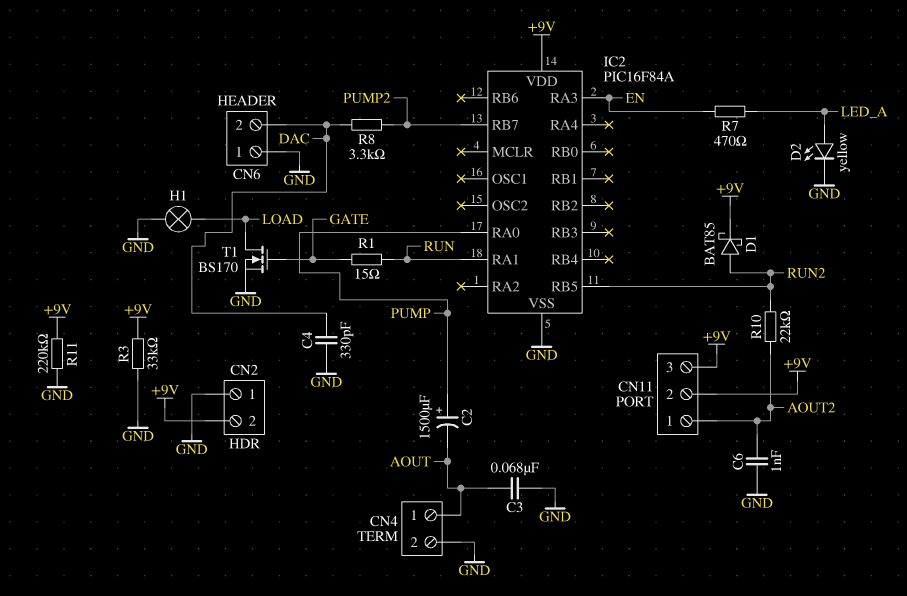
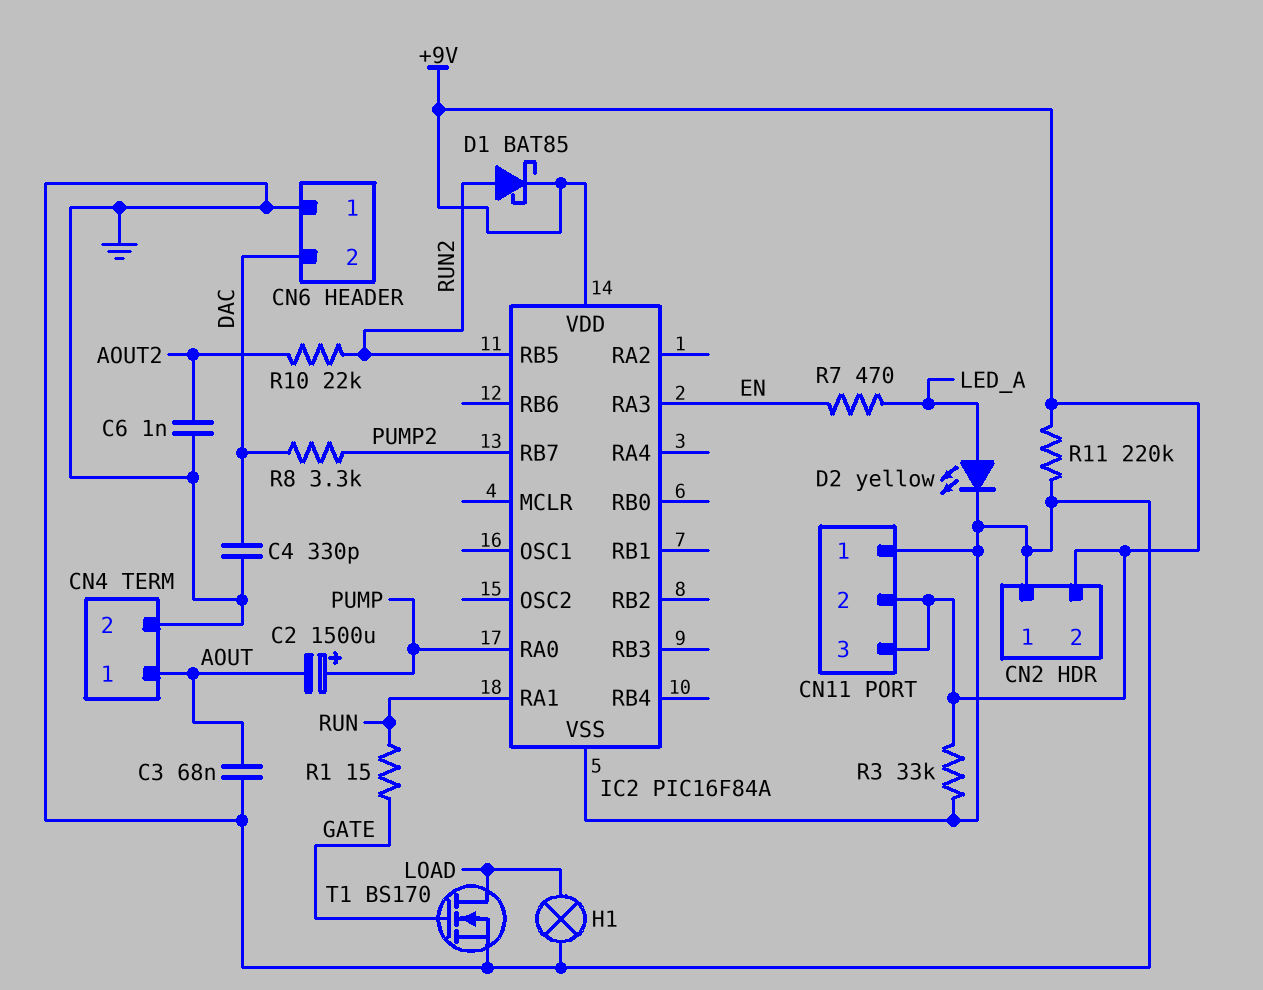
CN11 pin 1: AOUT2 -> GND

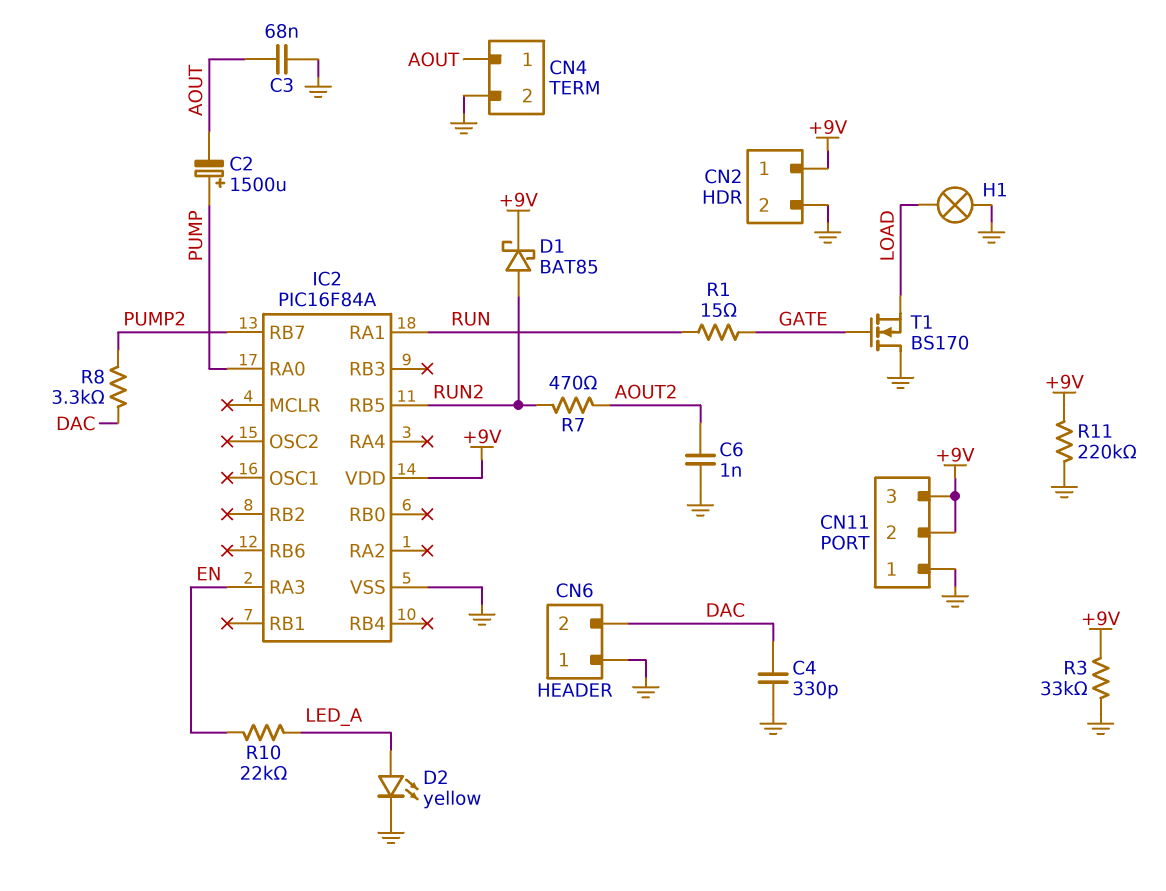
CN2 pin 1: GND -> +9V
CN2 pin 2: +9V -> GND
R7: 470 (EN, LED_A) -> 470 (AOUT2, RUN2)
R10: 22k (AOUT2, RUN2) -> 22k (EN, LED_A)
T1: NMOS BS170 (G GATE, D LOAD, S GND) -> NMOS BS170 (G GATE, D GND, S LOAD)

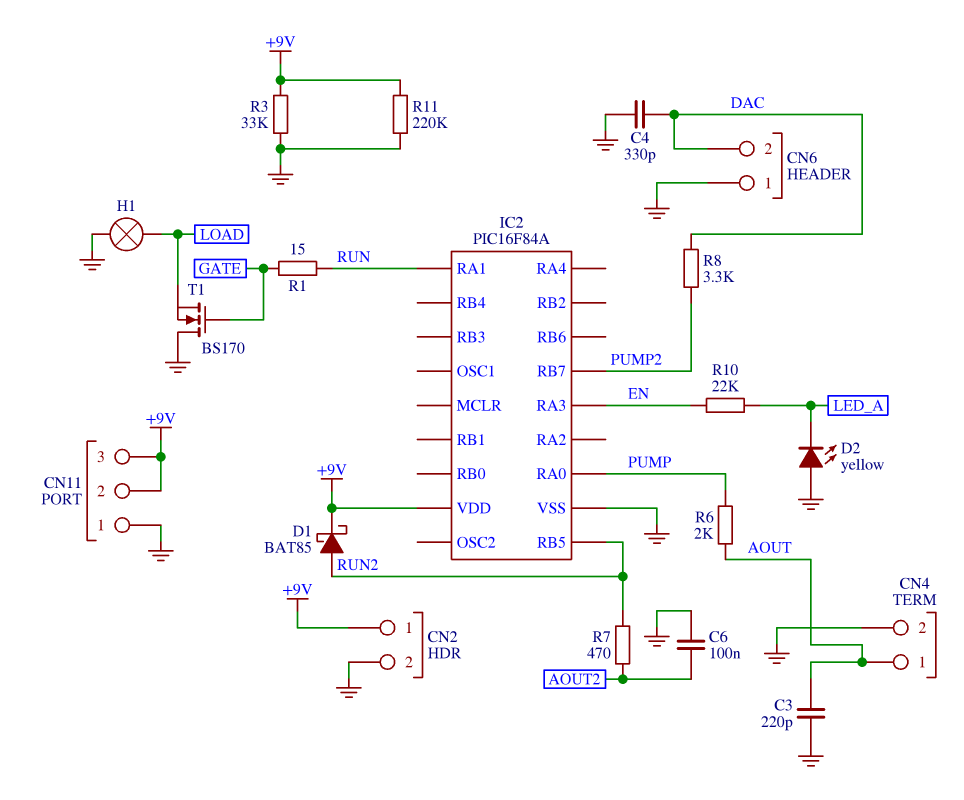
C2: 1500uF (plus PUMP, minus AOUT) -> none
C3: 68nF (AOUT, GND) -> 220pF (AOUT, GND)
C6: 1nF (AOUT2, GND) -> 100nF (AOUT2, GND)
D2: LED yellow (A LED_A, K GND) -> LED yellow (A GND, K LED_A)
R6: none -> 2k (AOUT, PUMP)

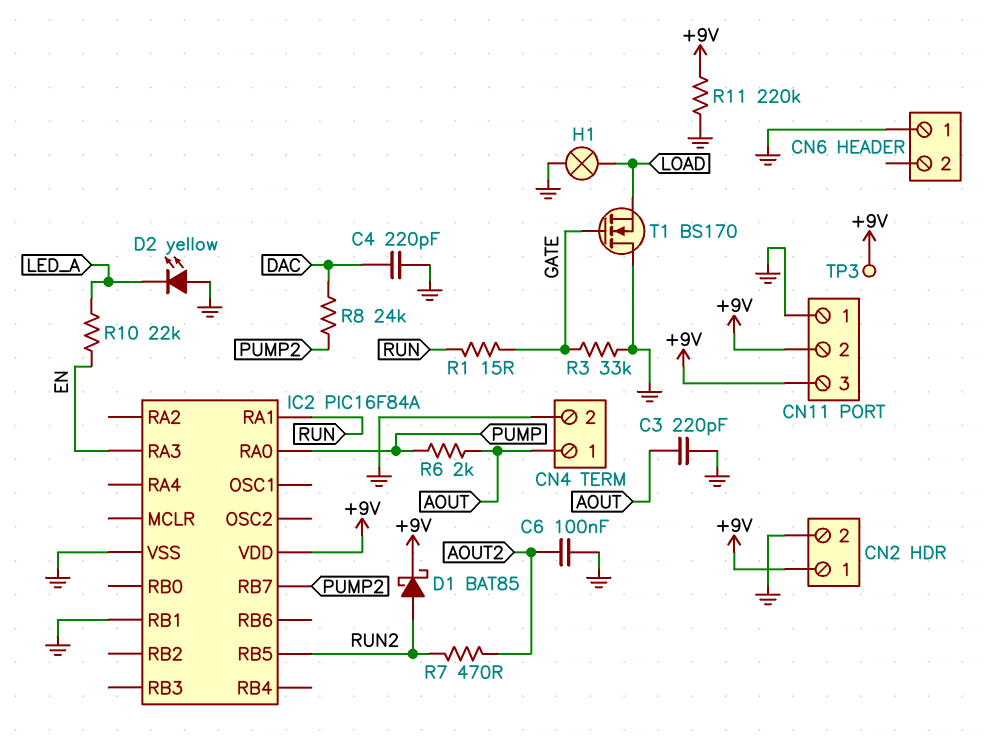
C4: 330pF (DAC, GND) -> 220pF (DAC, GND)
CN6 pin 2: DAC -> none
IC2 pin RB1: none -> GND
R3: 33k (+9V, GND) -> 33k (GATE, GND)
R8: 3.3k (DAC, PUMP2) -> 24k (DAC, PUMP2)
TP3: none -> test point (+9V)

